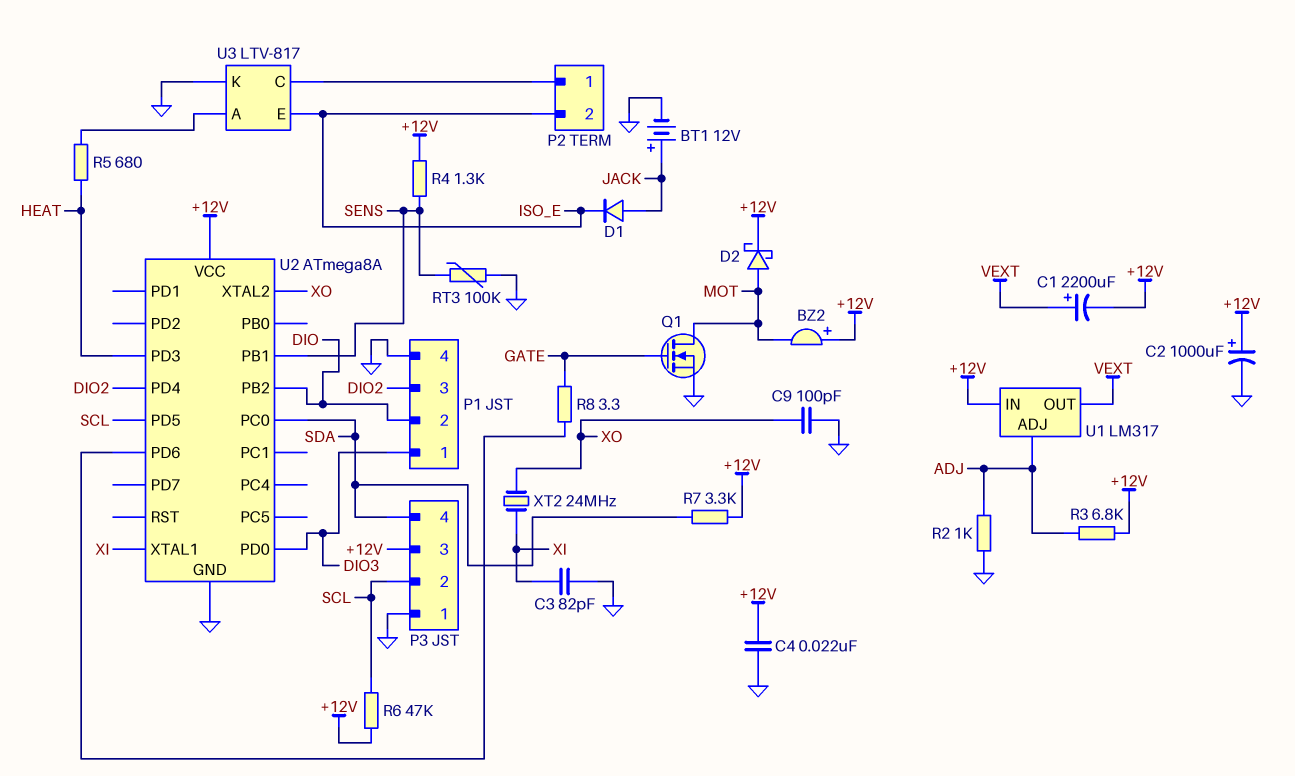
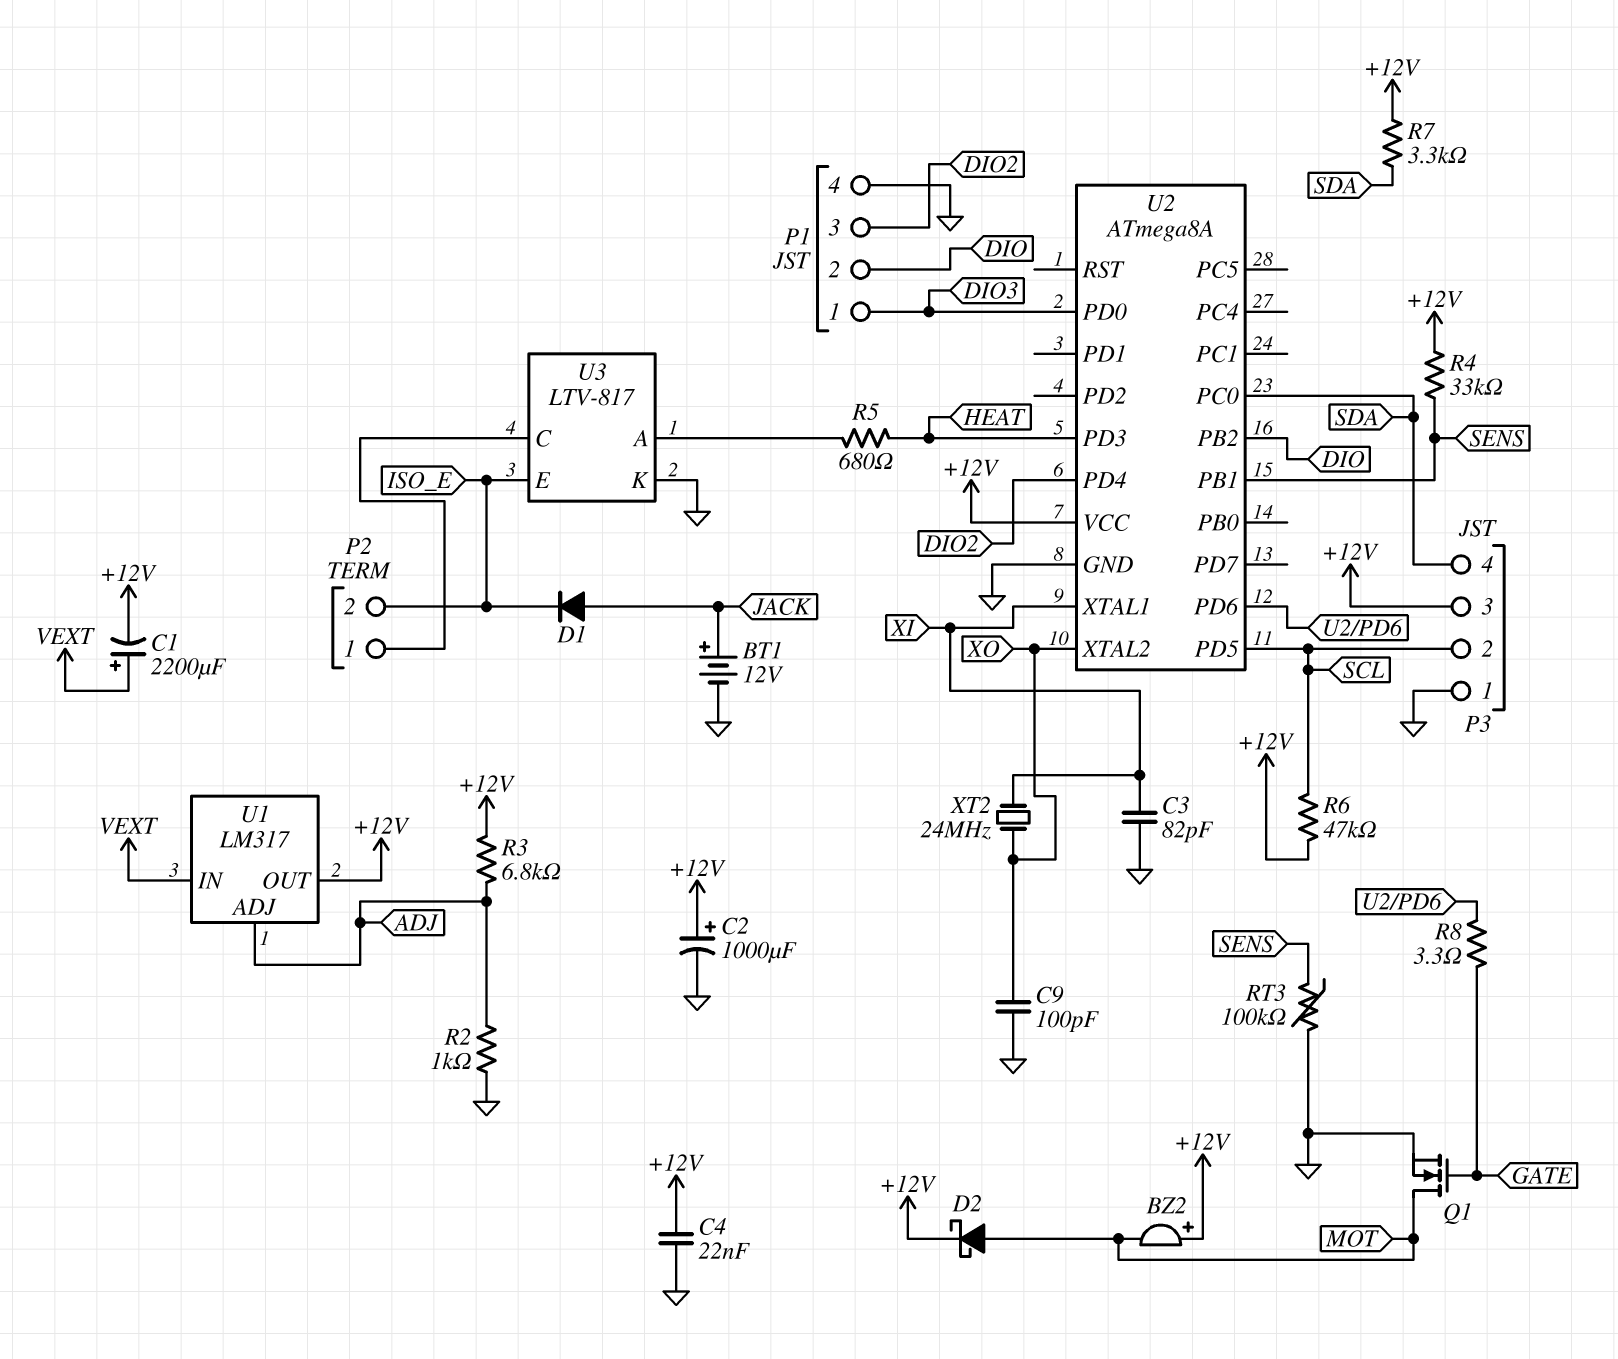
R4: 1.3k (+12V, SENS) -> 33k (+12V, SENS)
U1 pin IN: +12V -> VEXT
U1 pin OUT: VEXT -> +12V

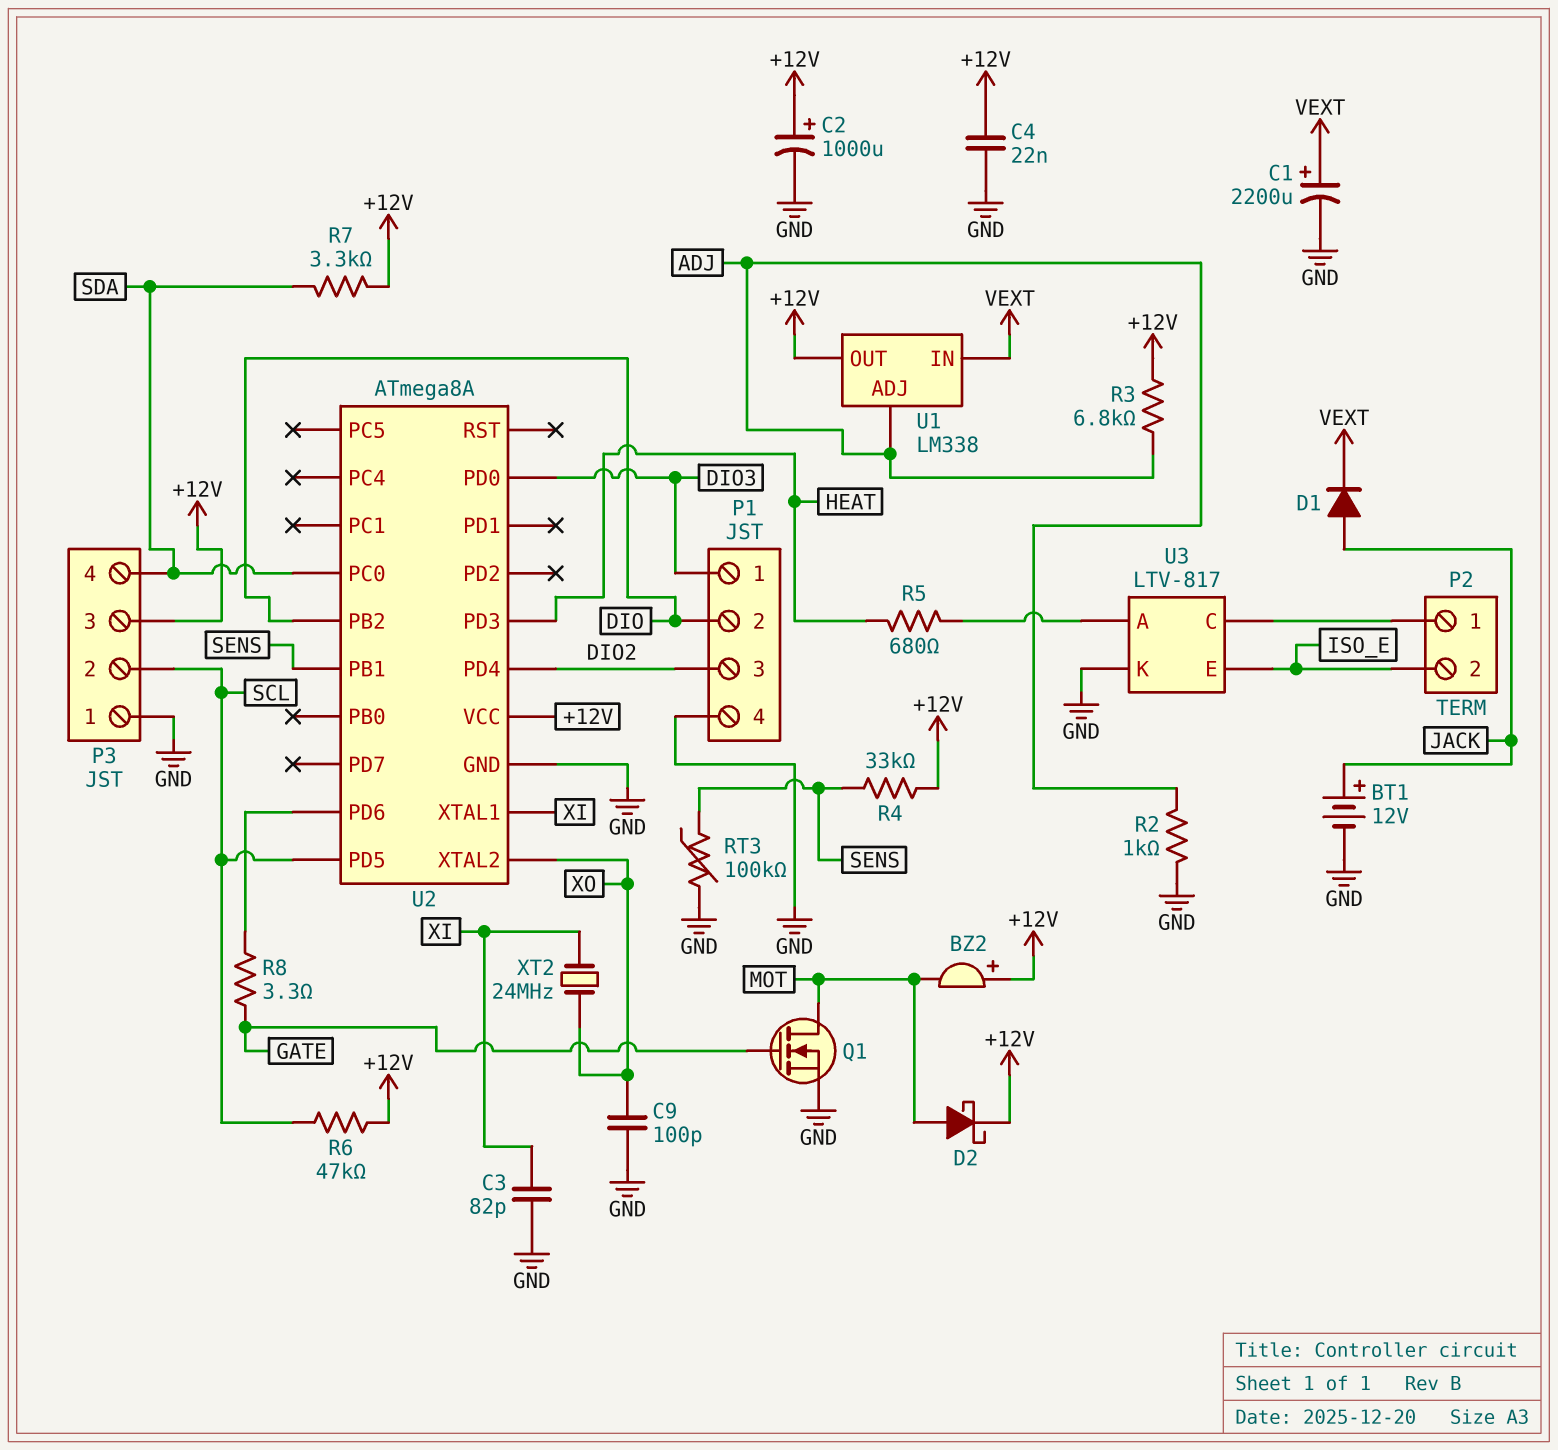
C1: 2200uF (plus VEXT, minus +12V) -> 2200uF (plus VEXT, minus GND)
D1: diode (A JACK, K ISO_E) -> diode (A JACK, K VEXT)
U1: LM317 -> LM338

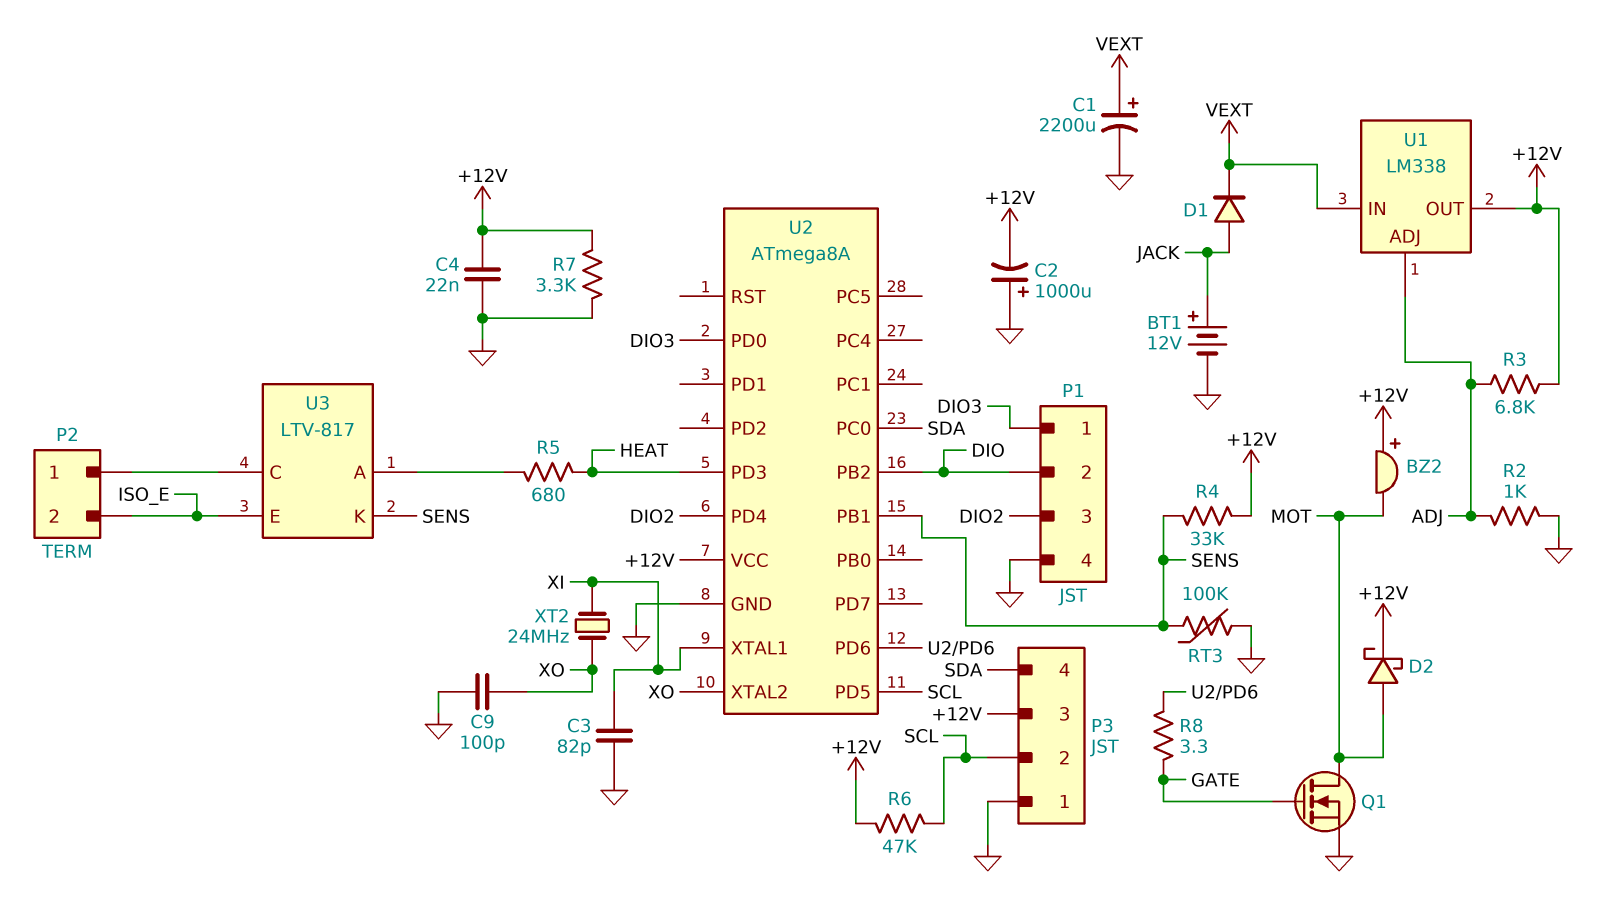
C2: 1000uF (plus +12V, minus GND) -> 1000uF (plus GND, minus +12V)
R7: 3.3k (+12V, SDA) -> 3.3k (+12V, GND)
U3 pin K: GND -> SENS

